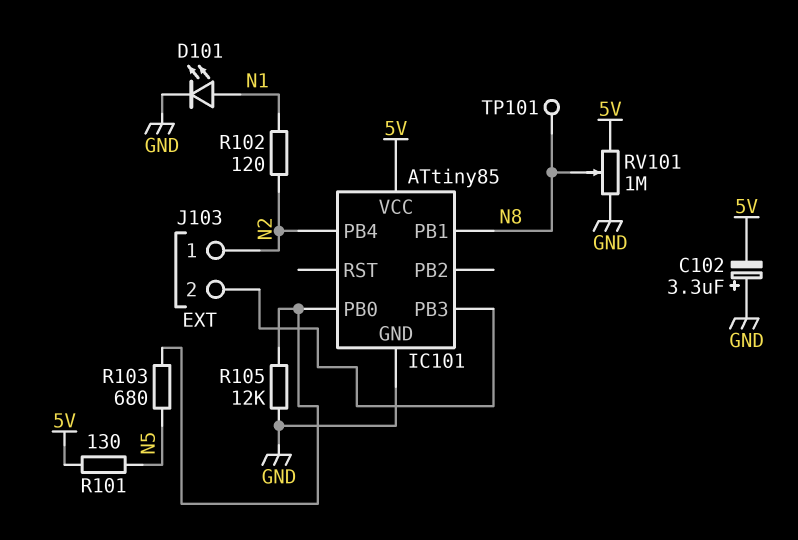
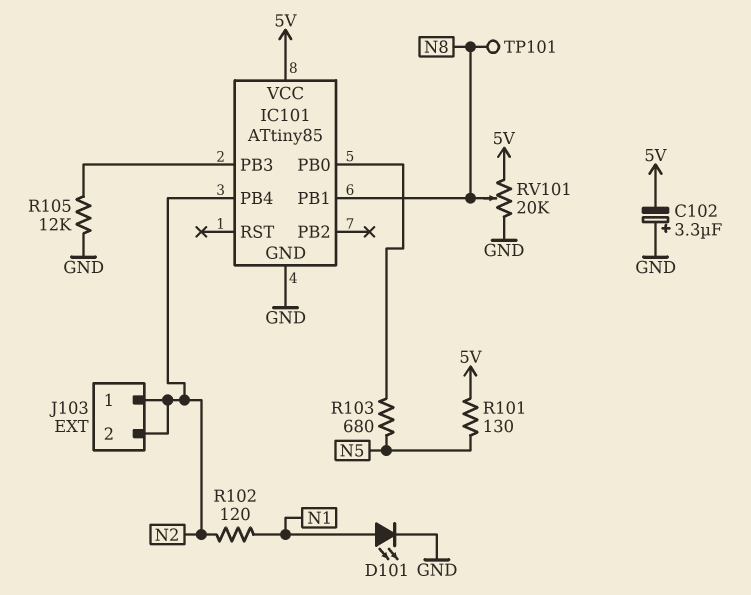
J103 pin 2: IC101/PB3 -> N2
R105: 12k (GND, IC101/PB0) -> 12k (GND, IC101/PB3)
RV101: 1M (5V, GND, wiper N8) -> 20k (5V, GND, wiper N8)

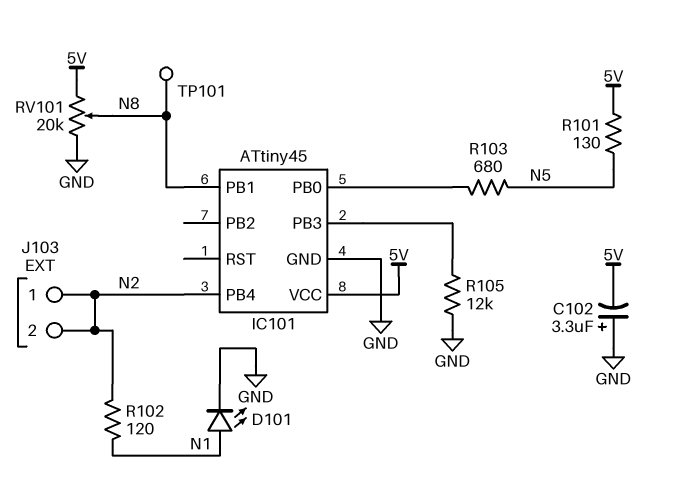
IC101: ATtiny85 -> ATtiny45

